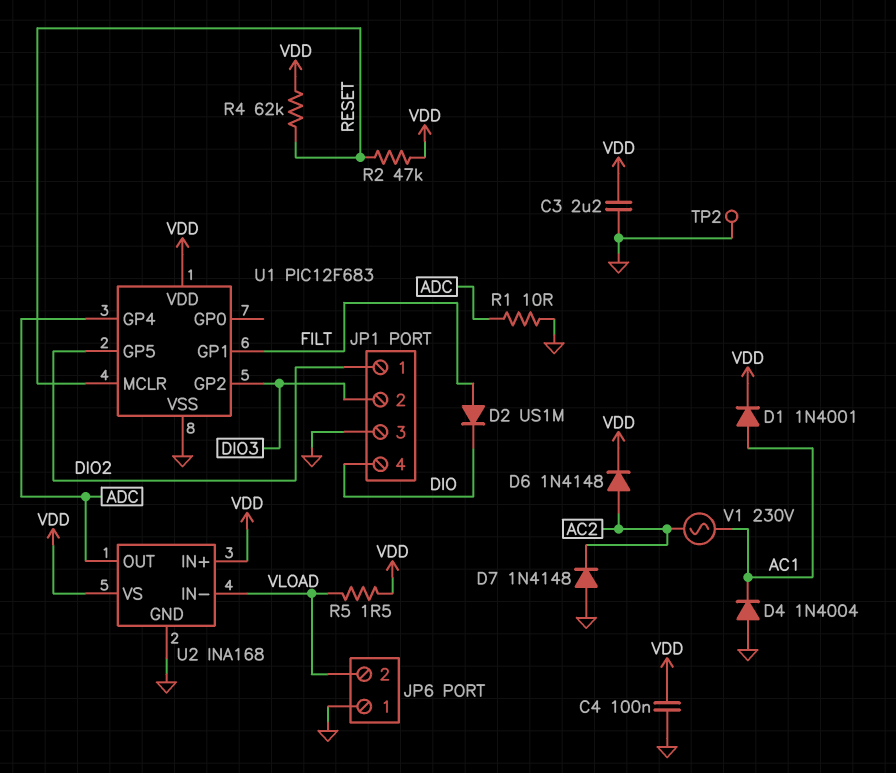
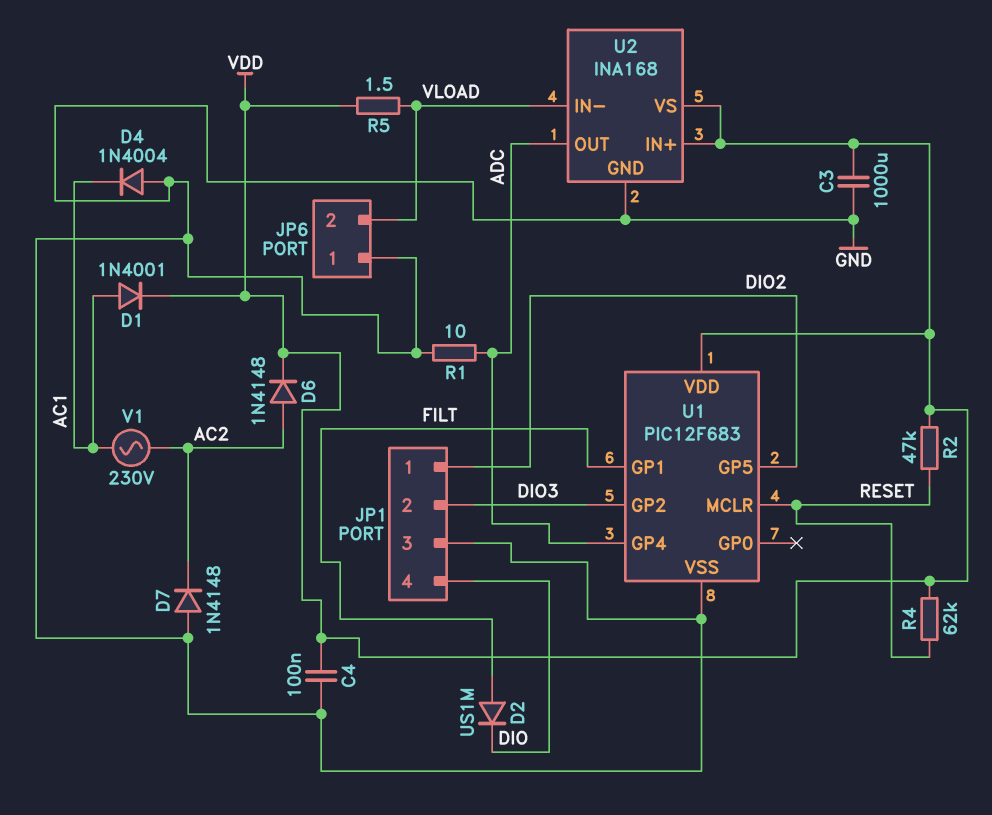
C3: 2.2uF (GND, VDD) -> 1000uF (GND, VDD)
TP2: test point (GND) -> none

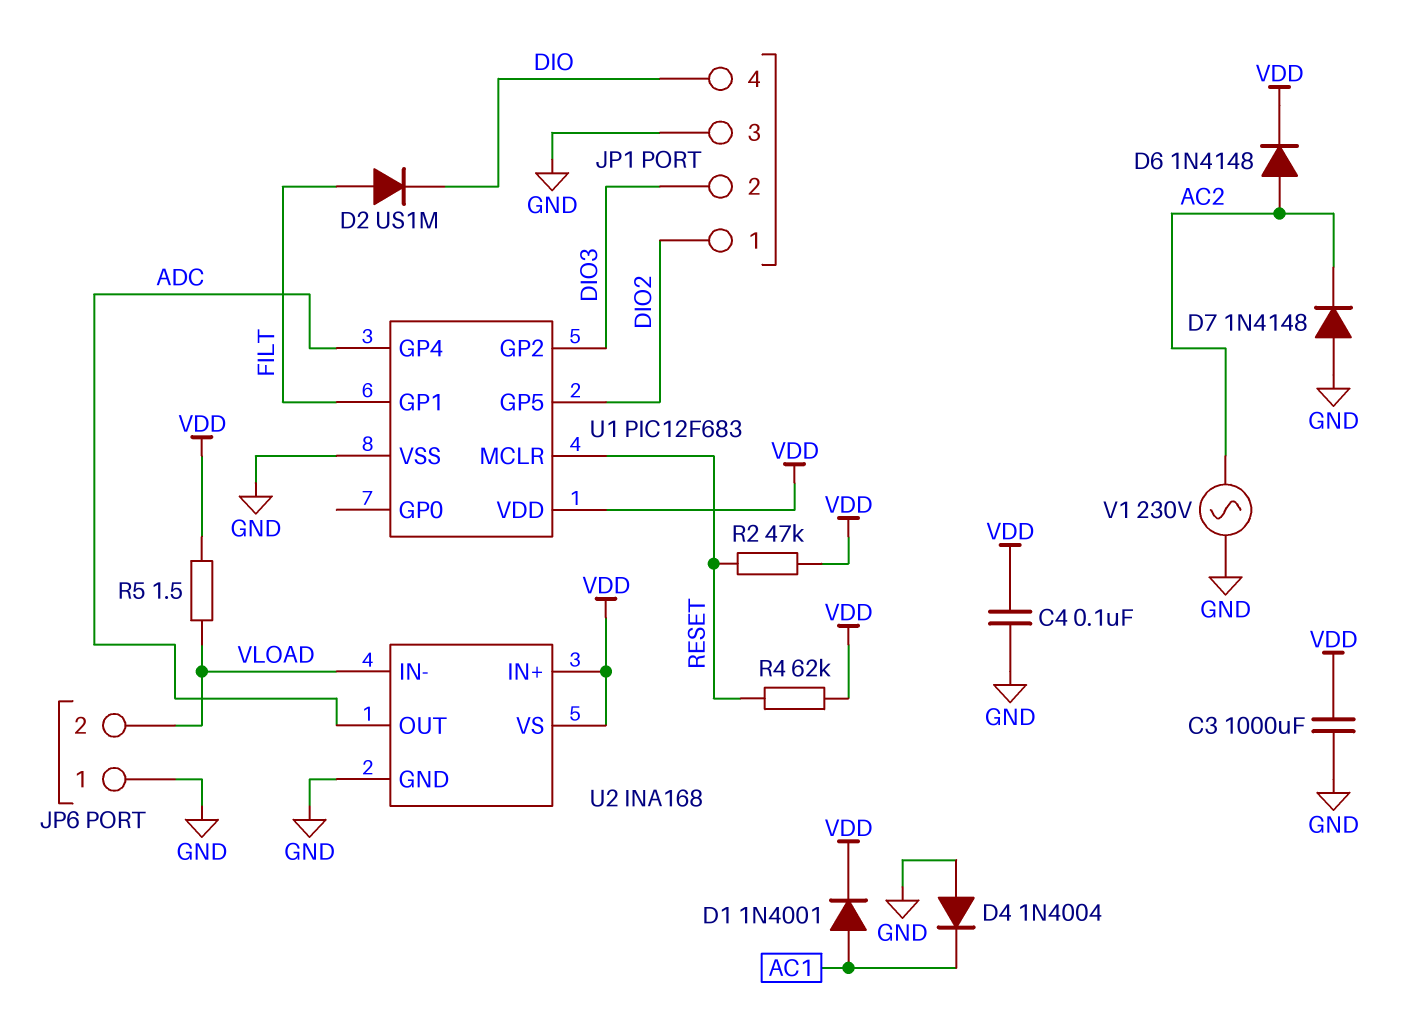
R1: 10 (ADC, GND) -> none
V1: AC 230V (AC1, AC2) -> AC 230V (AC2, GND)

